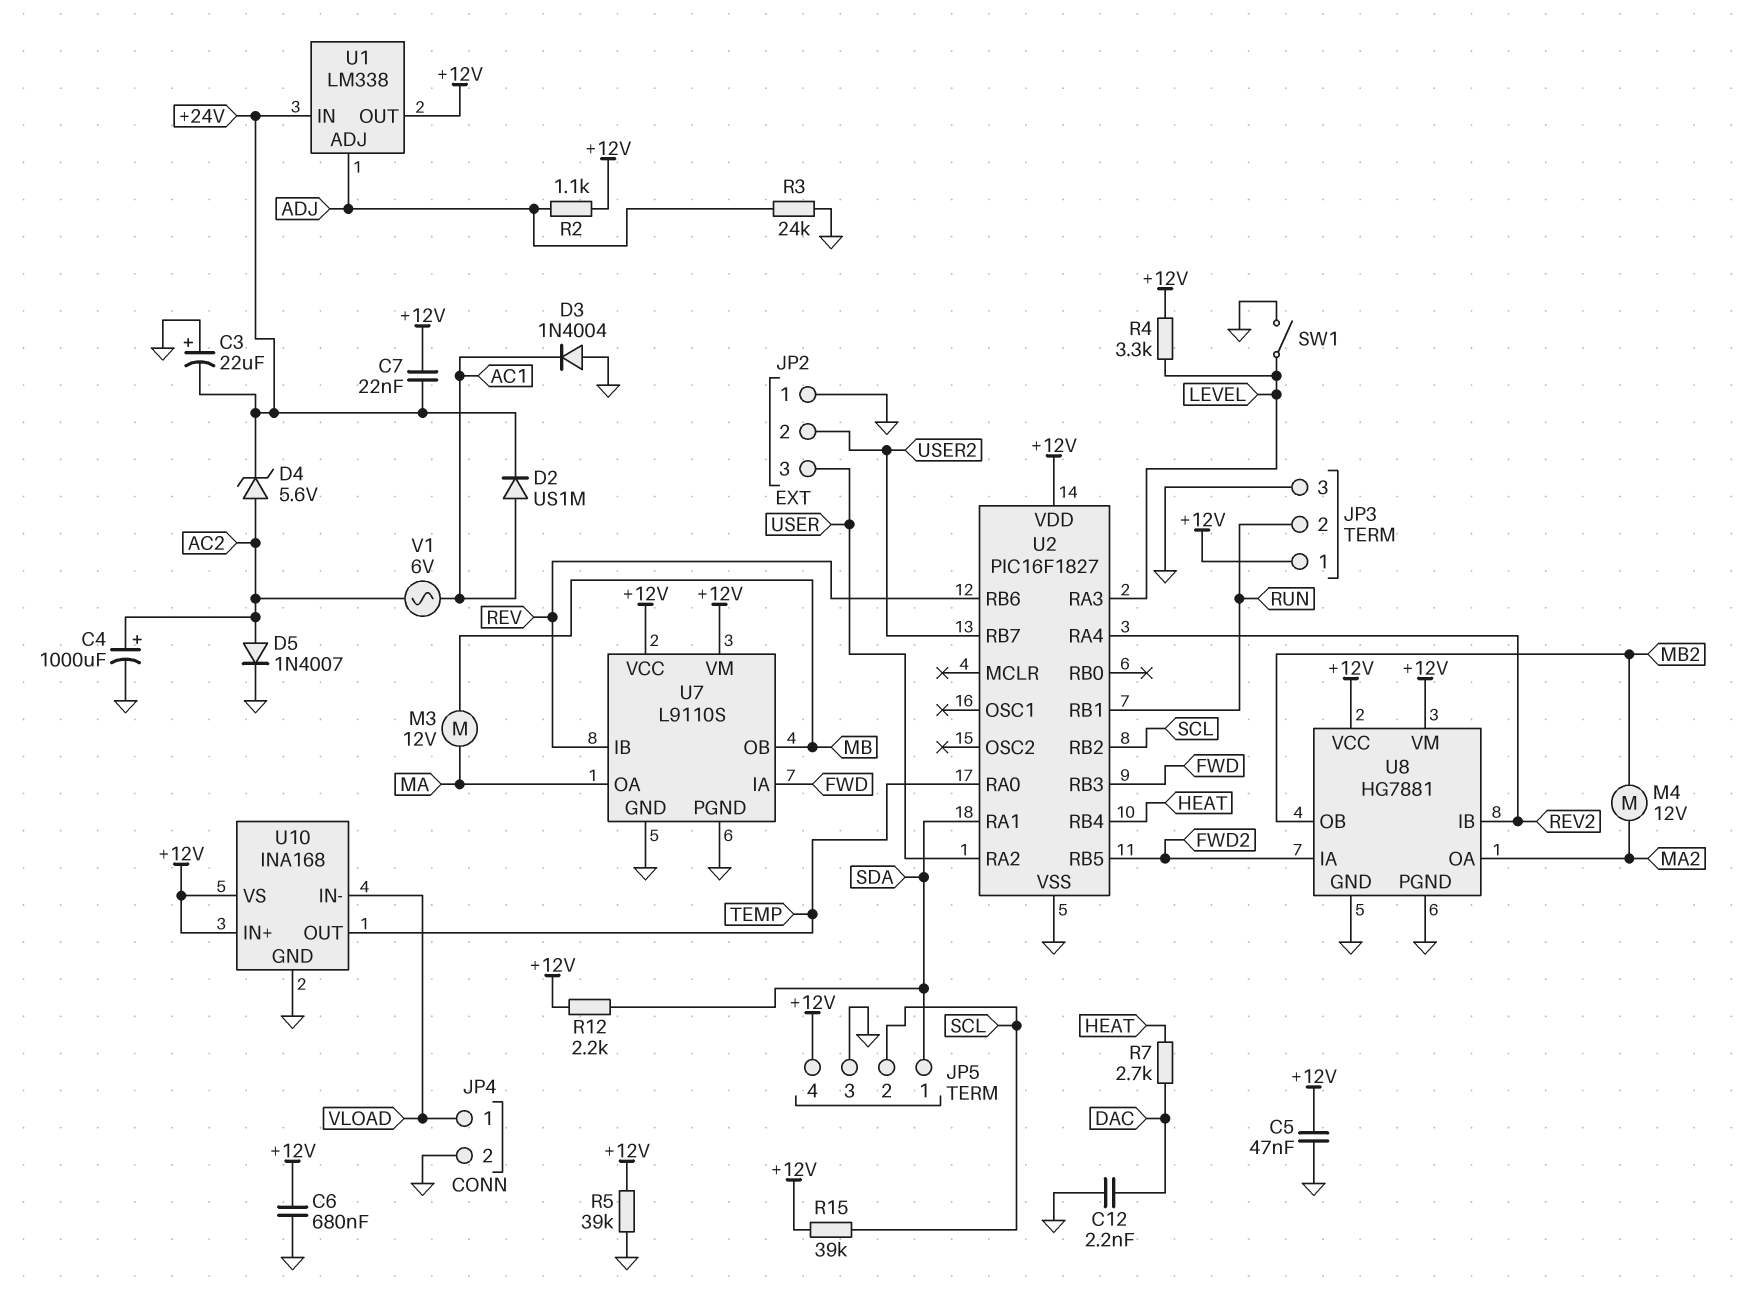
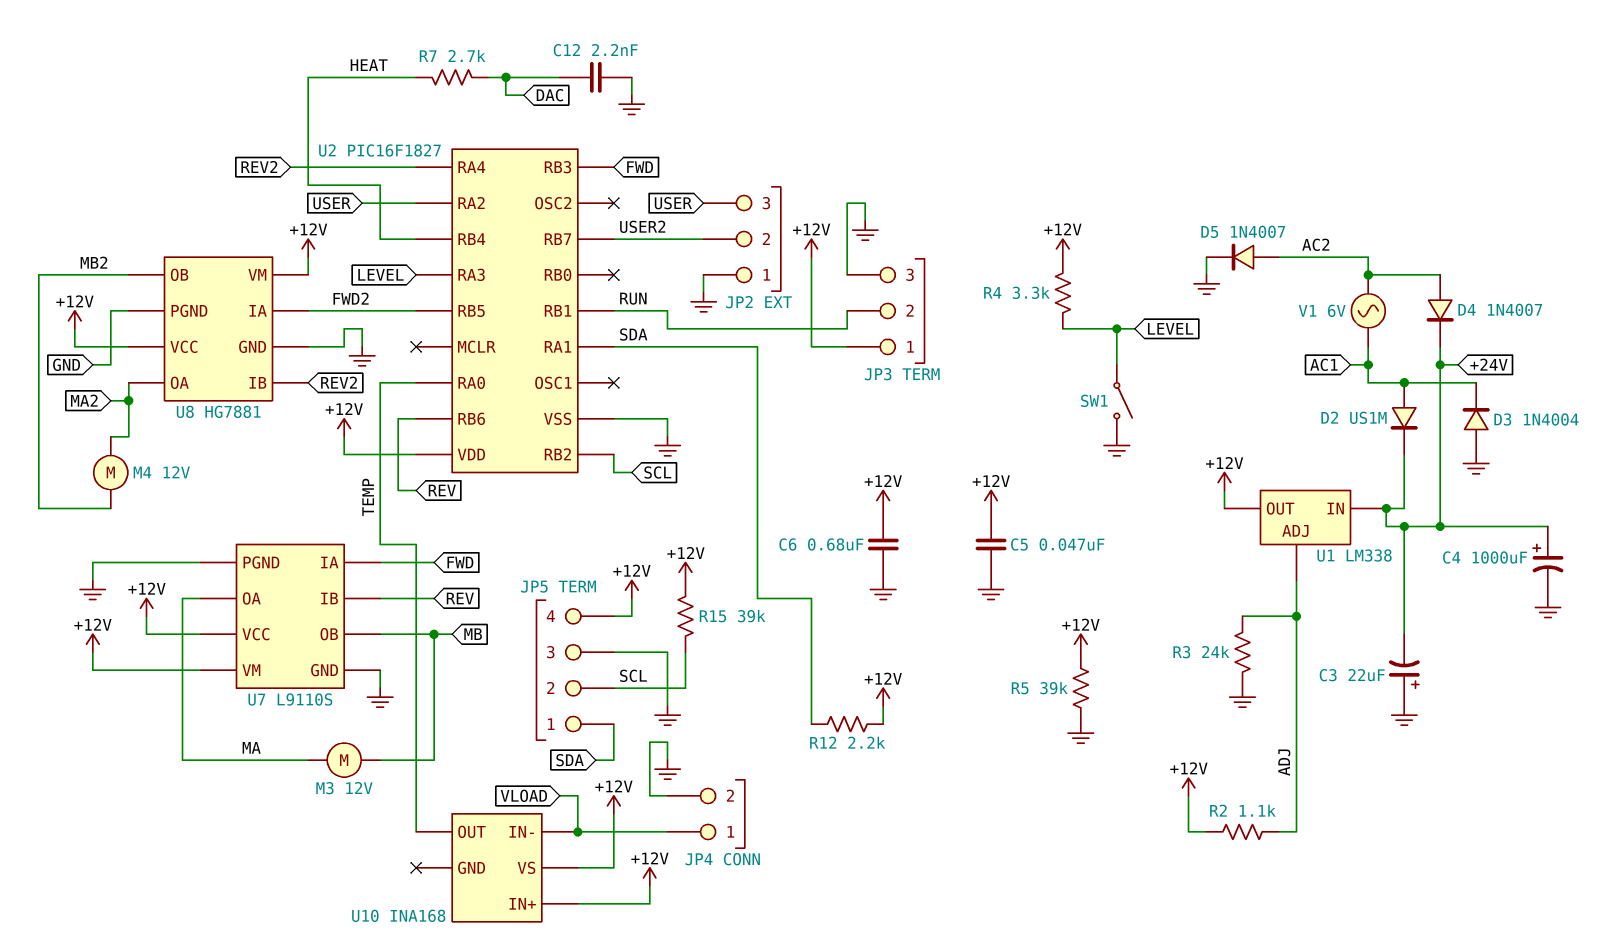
C4: 1000uF (plus AC2, minus GND) -> 1000uF (plus +24V, minus GND)
C7: 22nF (+12V, +24V) -> none
D4: zener 5.6V (A AC2, K +24V) -> diode 1N4007 (A AC2, K +24V)
U10 pin GND: GND -> none

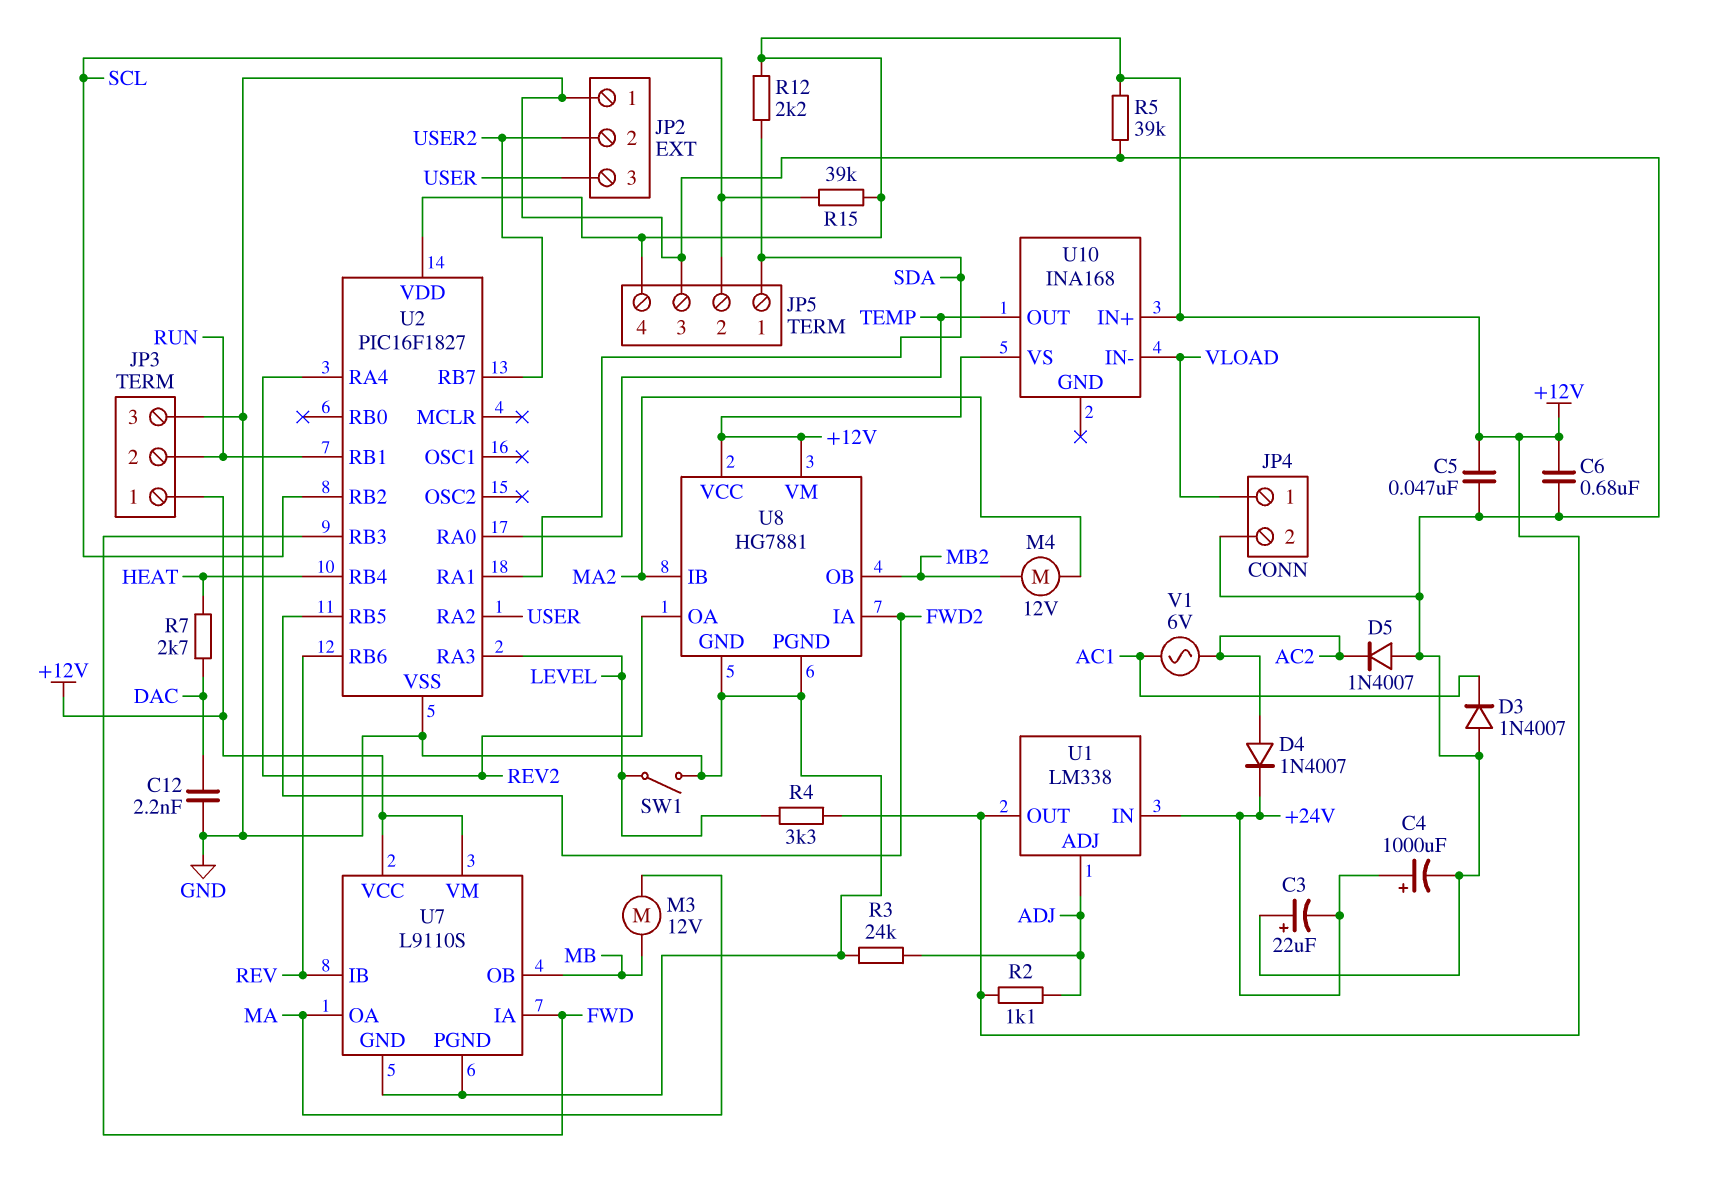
D2: diode US1M (A AC1, K +24V) -> none
D3: diode 1N4004 (A GND, K AC1) -> diode 1N4007 (A GND, K AC1)
D5: diode 1N4007 (A AC2, K GND) -> diode 1N4007 (A GND, K AC2)
U8 pin IB: REV2 -> MA2
U8 pin OA: MA2 -> REV2

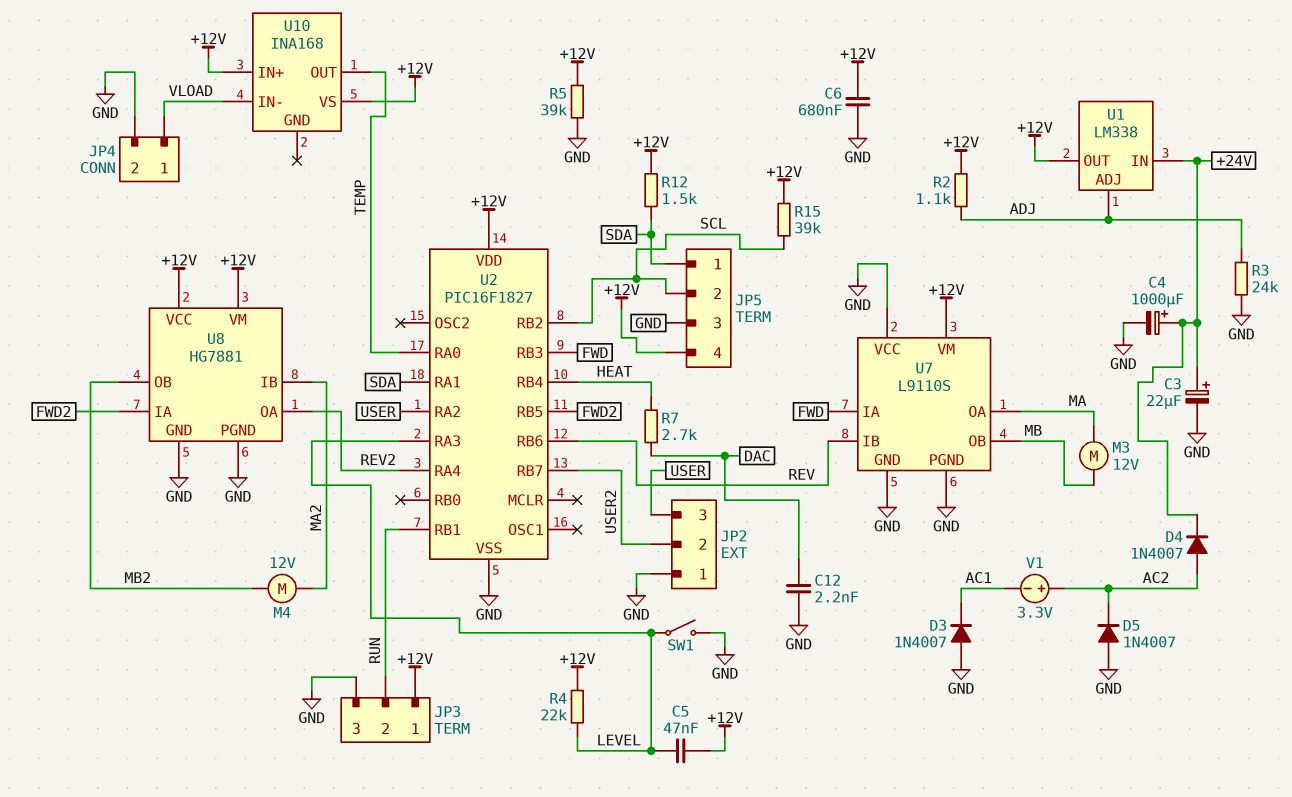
C3: 22uF (plus GND, minus +24V) -> 22uF (plus +24V, minus GND)
C5: 47nF (+12V, GND) -> 47nF (+12V, LEVEL)
R4: 3.3k (+12V, LEVEL) -> 22k (+12V, LEVEL)
R12: 2.2k (+12V, SDA) -> 1.5k (+12V, SDA)
U7 pin VCC: +12V -> GND
V1: AC 6V (AC1, AC2) -> 3.3V (plus AC2, minus AC1)

